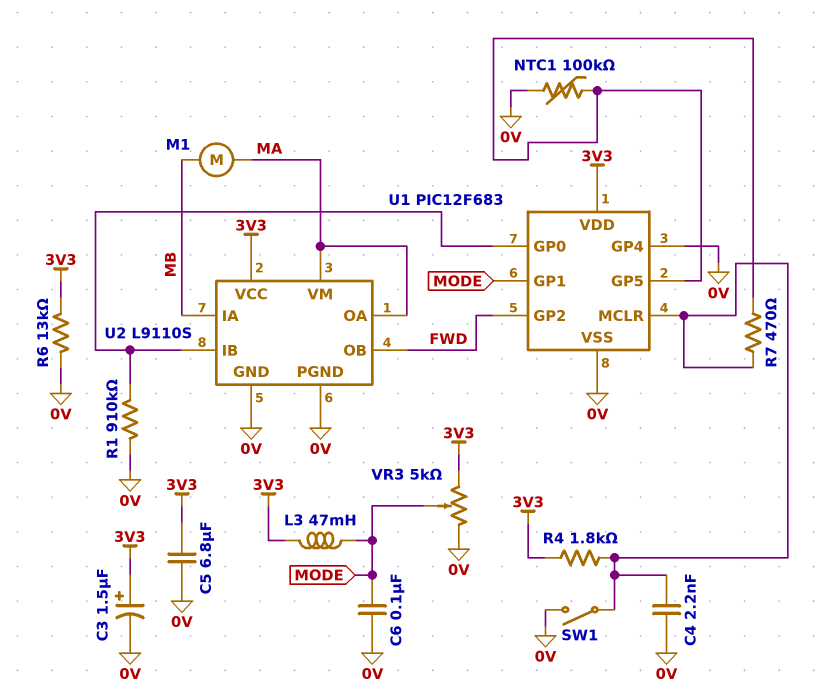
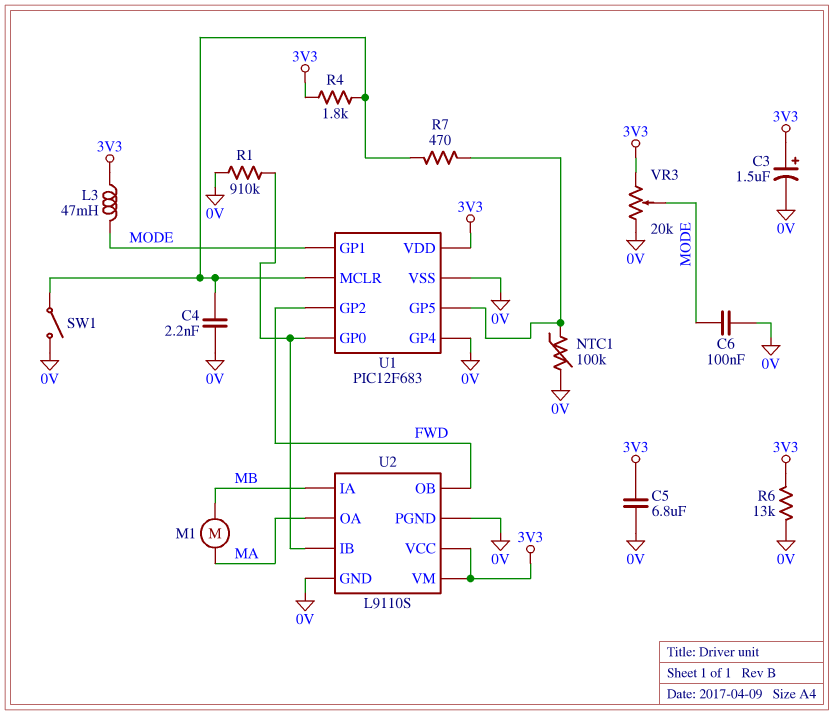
U2 pin VM: MA -> 3V3
VR3: 5k (0V, 3V3, wiper MODE) -> 20k (0V, 3V3, wiper MODE)

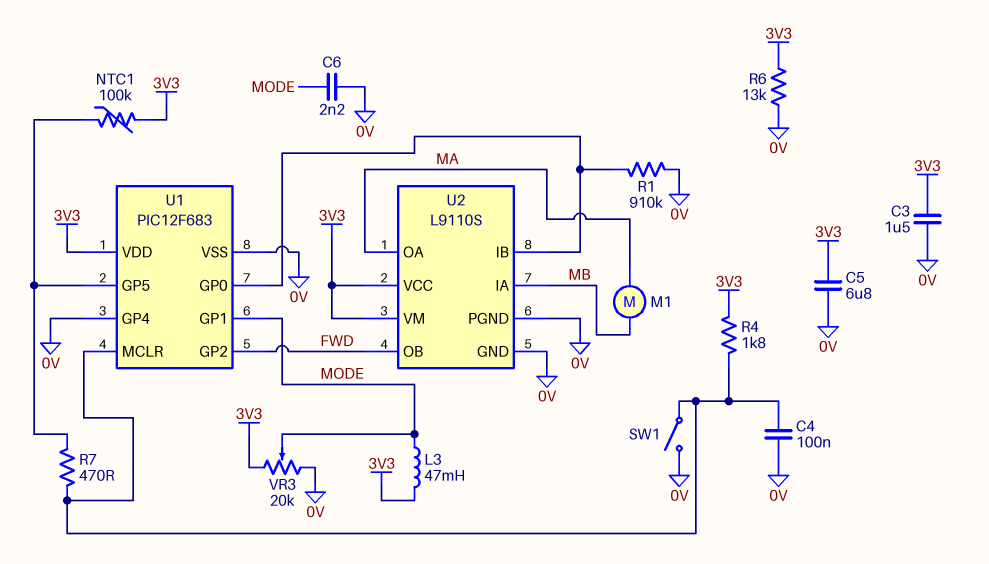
C3: 1.5uF (plus 3V3, minus 0V) -> 1.5uF (0V, 3V3)
C4: 2.2nF (0V, U1/MCLR) -> 100nF (0V, U1/MCLR)
C6: 100nF (0V, MODE) -> 2.2nF (0V, MODE)
NTC1: 100k (0V, U1/GP5) -> 100k (3V3, U1/GP5)

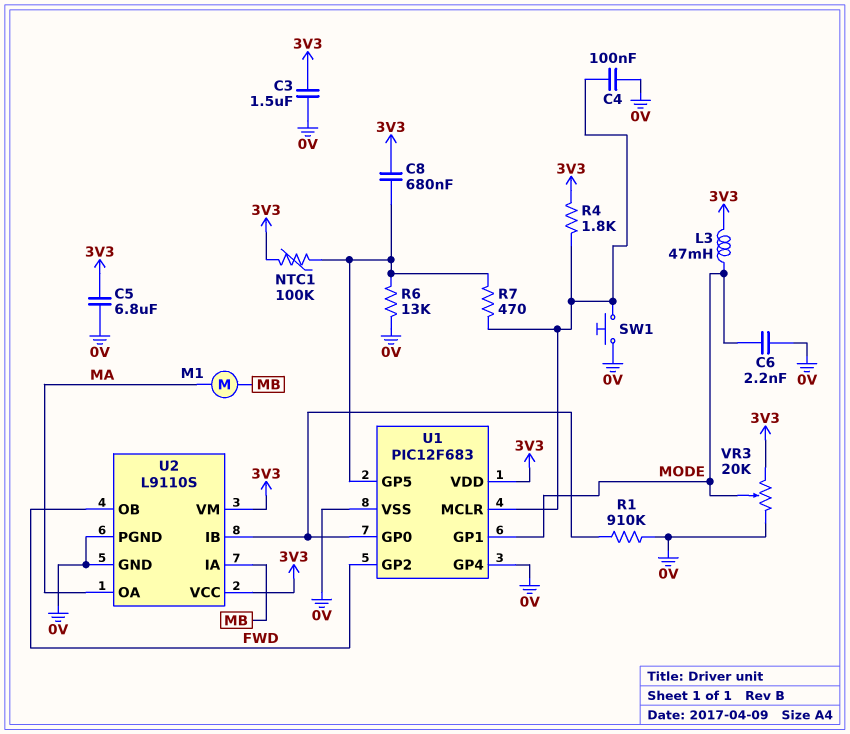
C8: none -> 680nF (3V3, U1/GP5)
R6: 13k (0V, 3V3) -> 13k (0V, U1/GP5)
SW1: switch (0V, U1/MCLR) -> button (0V, U1/MCLR)

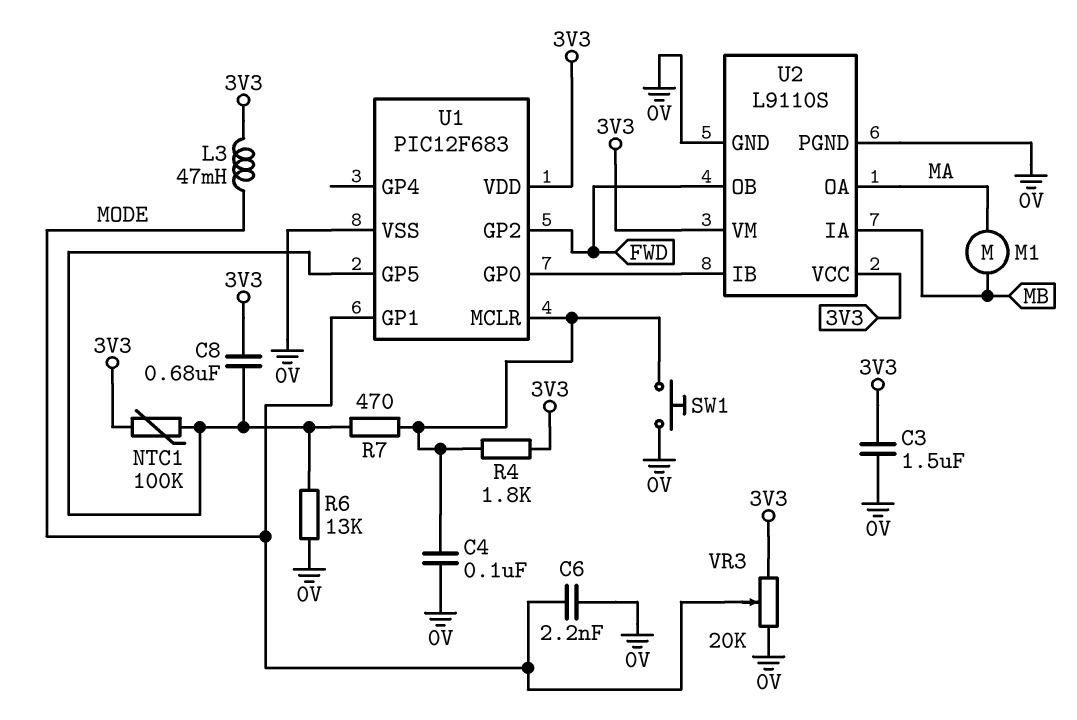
C5: 6.8uF (0V, 3V3) -> none
R1: 910k (0V, U1/GP0) -> none
U1 pin GP4: 0V -> none

